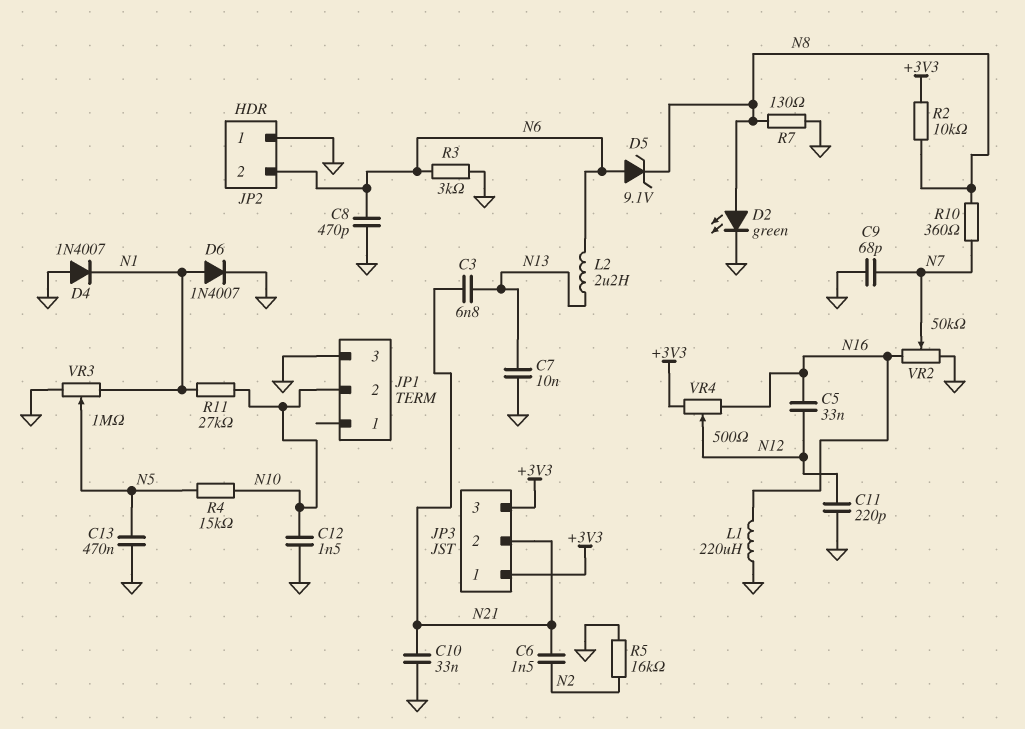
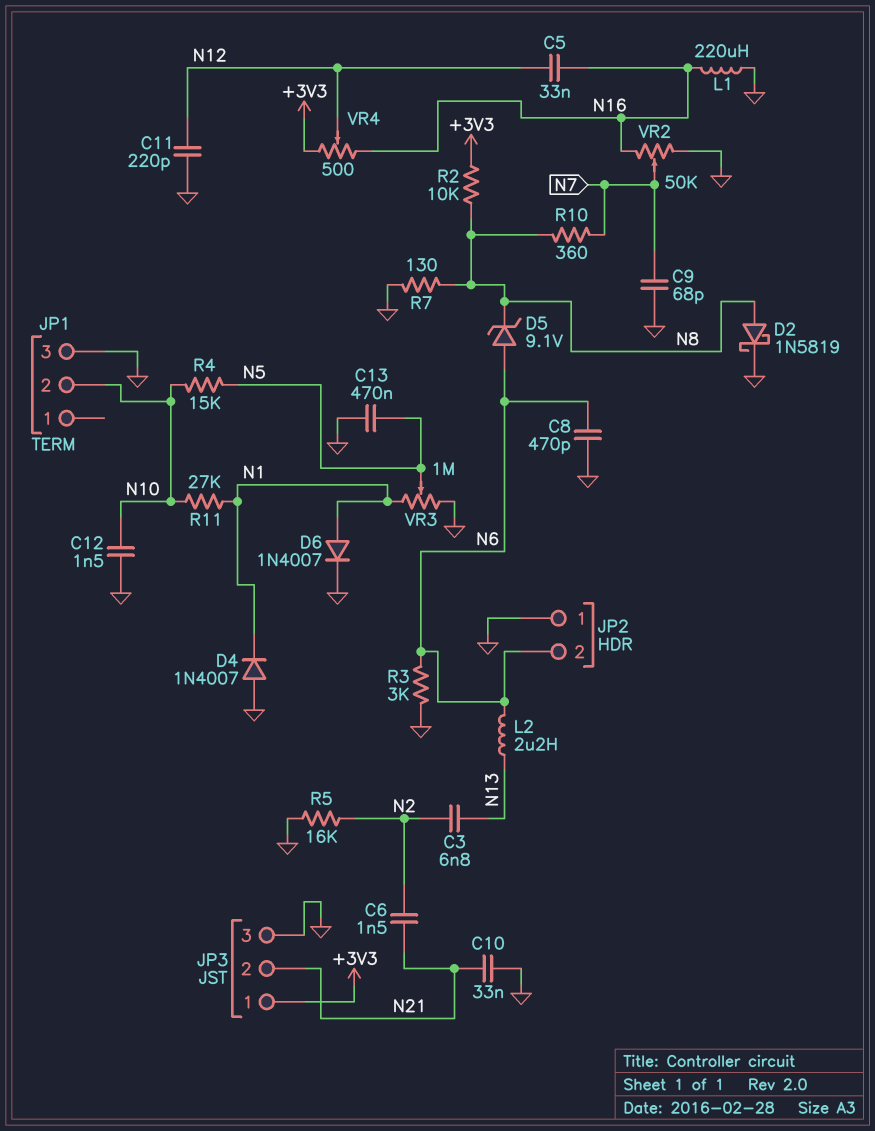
C3: 6.8nF (N13, N21) -> 6.8nF (N2, N13)
C7: 10nF (GND, N13) -> none
D2: LED green (A N8, K GND) -> schottky 1N5819 (A N8, K GND)
JP3 pin 3: +3V3 -> GND

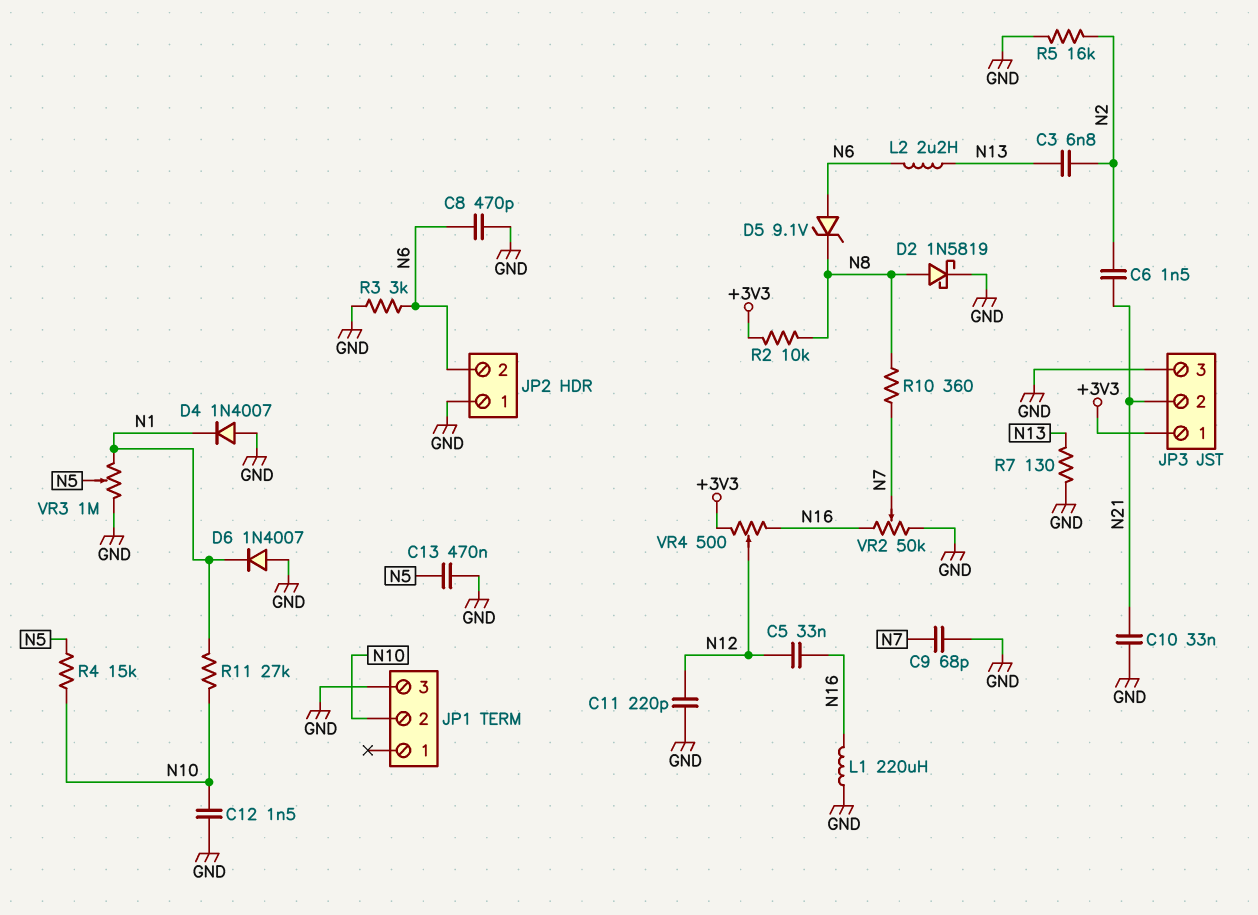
D6: diode 1N4007 (A N1, K GND) -> diode 1N4007 (A GND, K N1)
R7: 130 (GND, N8) -> 130 (GND, N13)

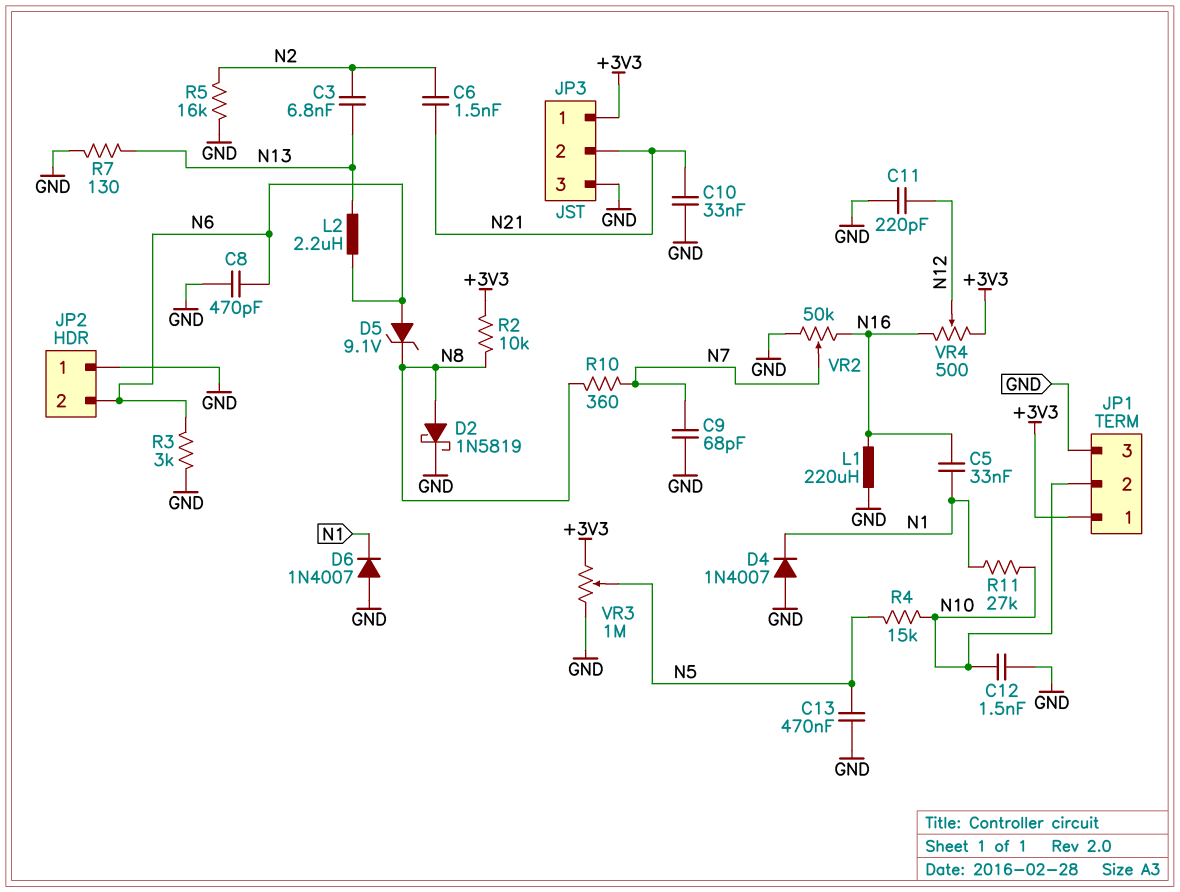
C5: 33nF (N12, N16) -> 33nF (N1, N16)
JP1 pin 1: none -> +3V3
VR3: 1M (GND, N1, wiper N5) -> 1M (+3V3, GND, wiper N5)

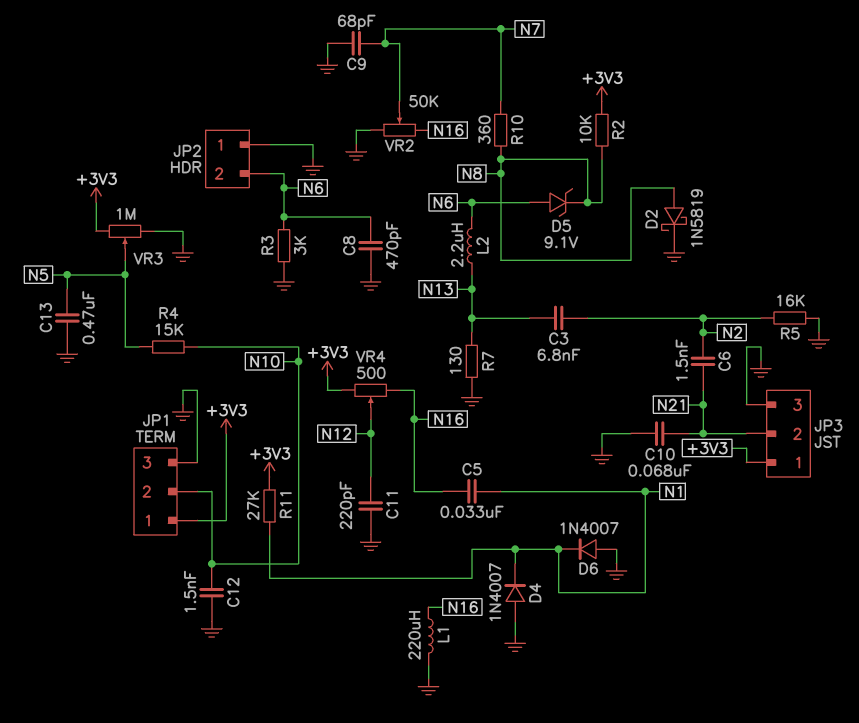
C10: 33nF (GND, N21) -> 68nF (GND, N21)
R11: 27k (N1, N10) -> 27k (+3V3, N1)

